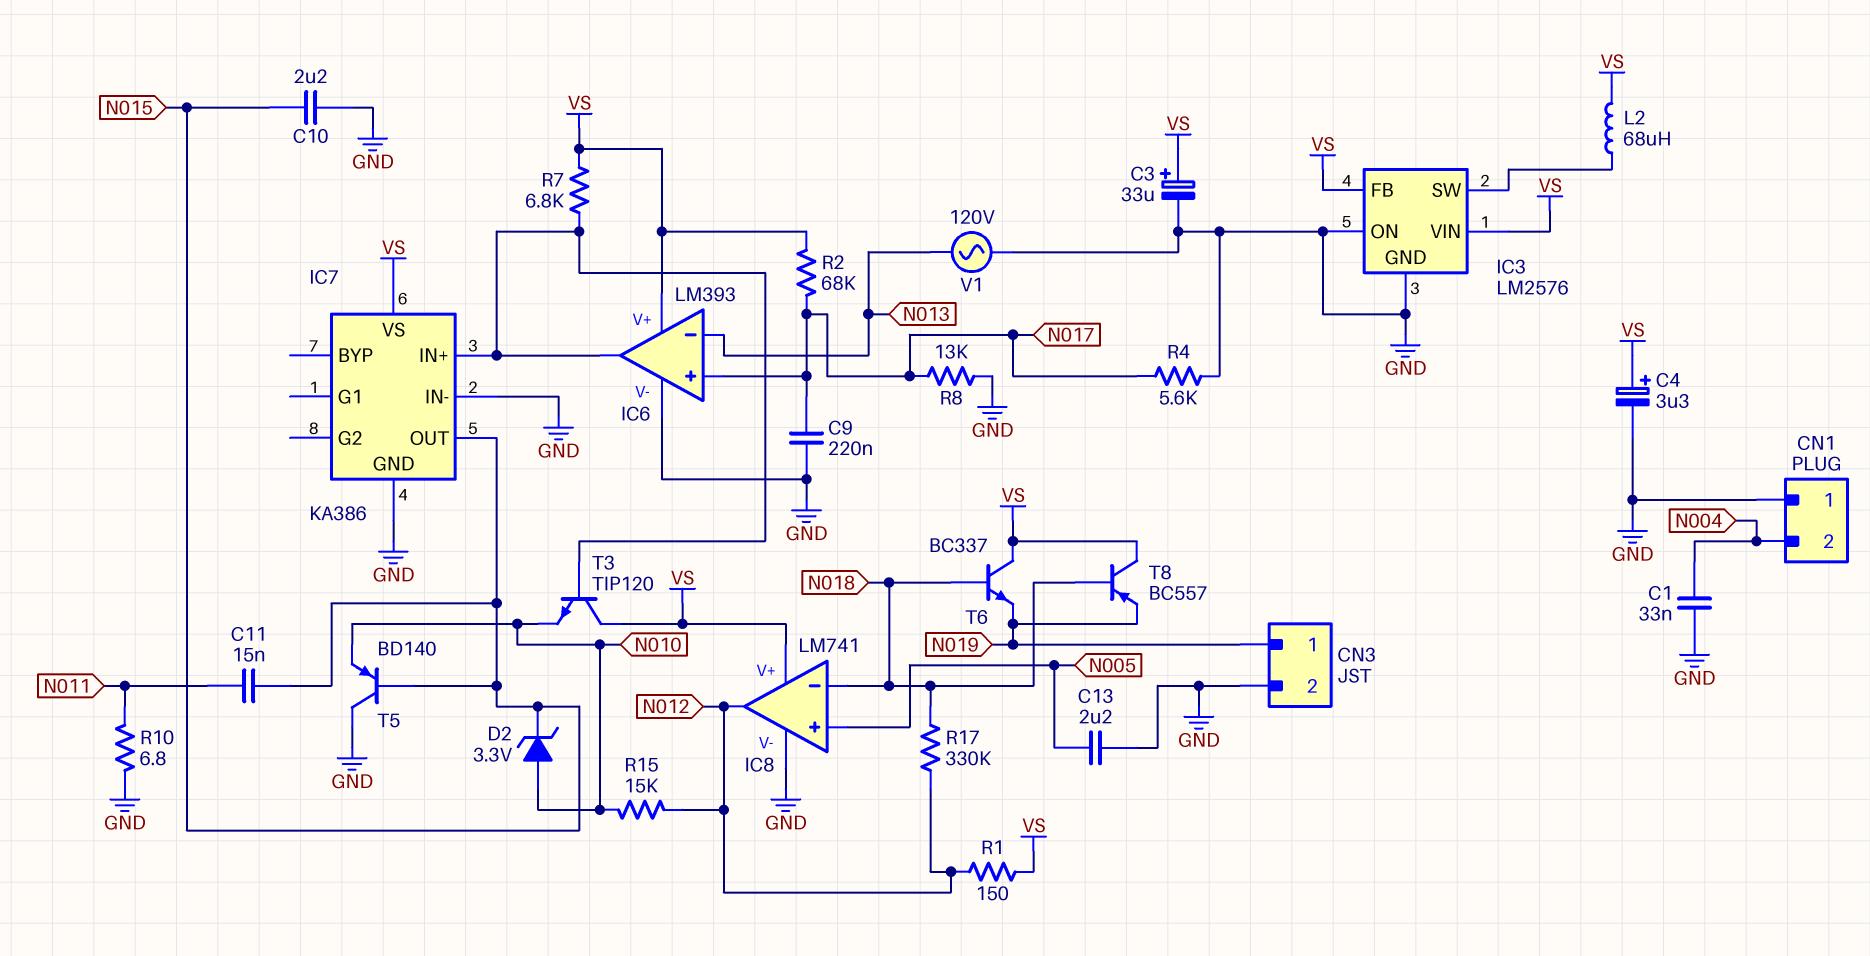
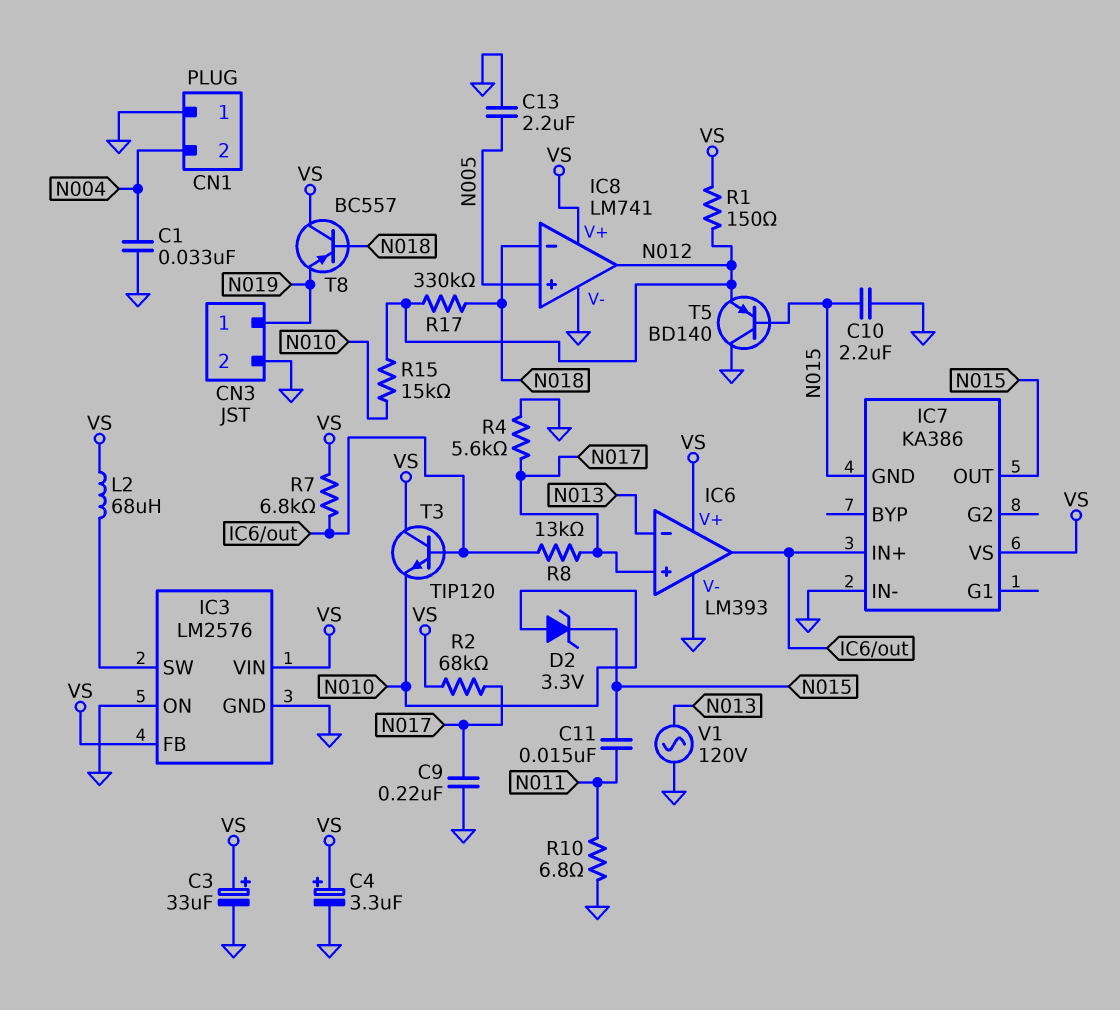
IC7 pin GND: GND -> N015
R8: 13k (GND, N017) -> 13k (IC6/out, N017)
T5: PNP BD140 (B N015, C GND, E N010) -> PNP BD140 (B N015, C GND, E N012)
T6: NPN BC337 (B N018, C VS, E N019) -> none

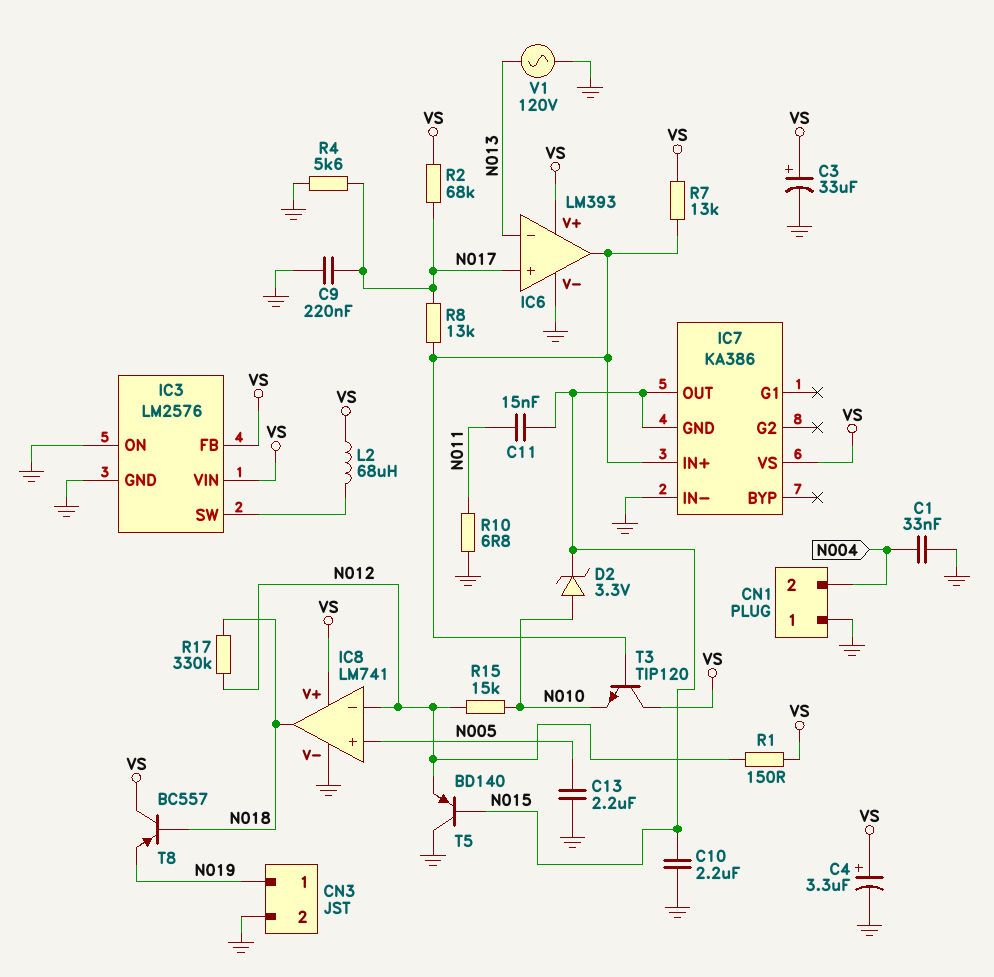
IC8 pin in-: N018 -> N012
IC8 pin out: N012 -> N018
R7: 6.8k (IC6/out, VS) -> 13k (IC6/out, VS)

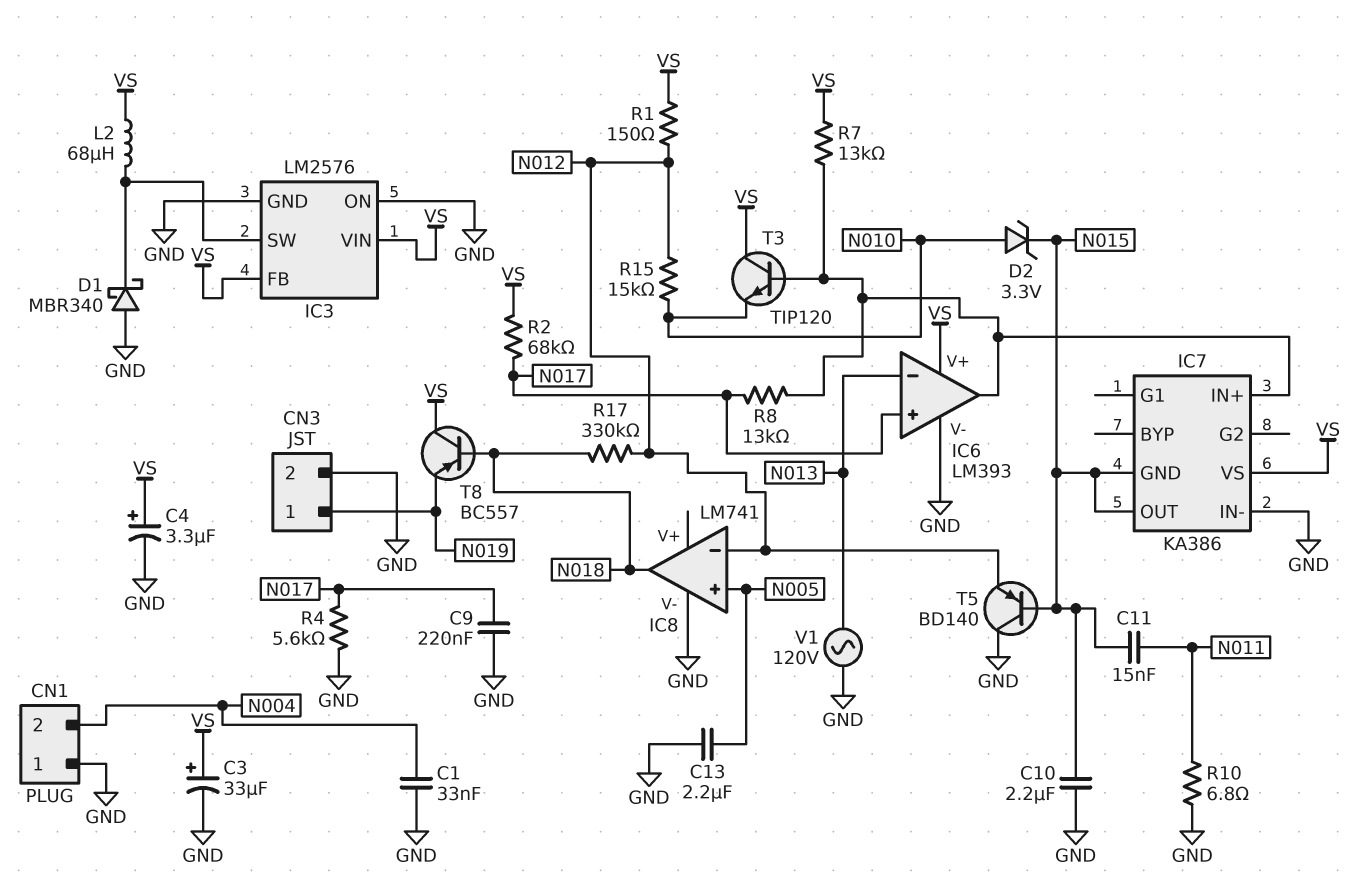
D1: none -> schottky MBR340 (A GND, K IC3/SW)
IC8 pin V+: VS -> none

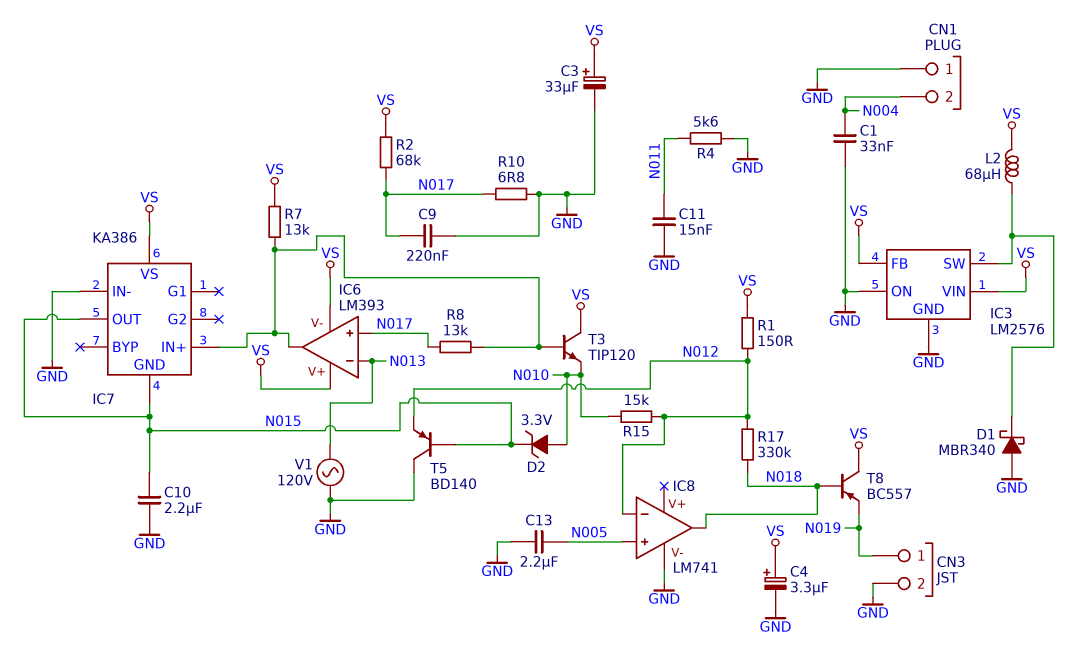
C11: 15nF (N011, N015) -> 15nF (GND, N011)
IC6 pin V-: GND -> VS
R4: 5.6k (GND, N017) -> 5.6k (GND, N011)
R10: 6.8 (GND, N011) -> 6.8 (GND, N017)

